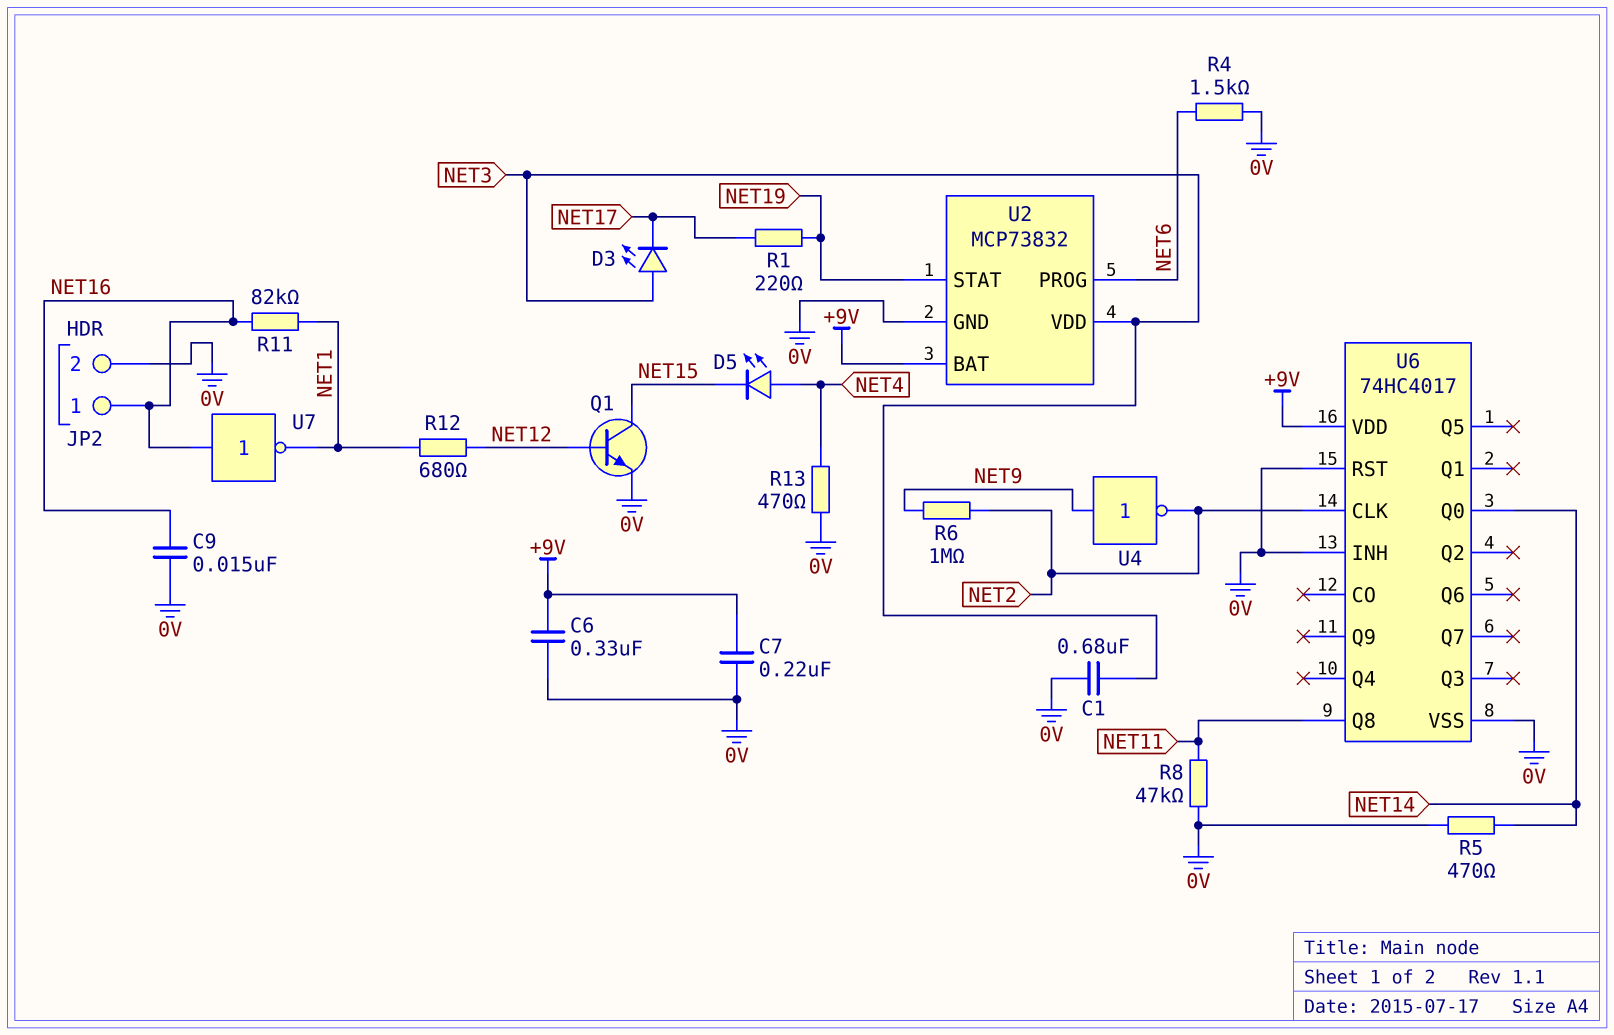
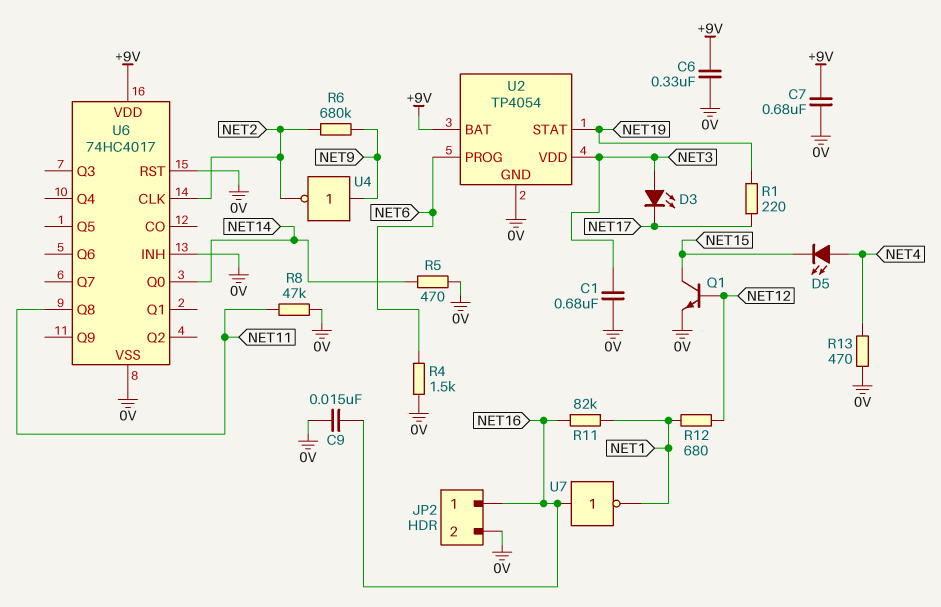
C7: 220nF (+9V, 0V) -> 680nF (+9V, 0V)
R6: 1M (NET2, NET9) -> 680k (NET2, NET9)
U2: MCP73832 -> TP4054

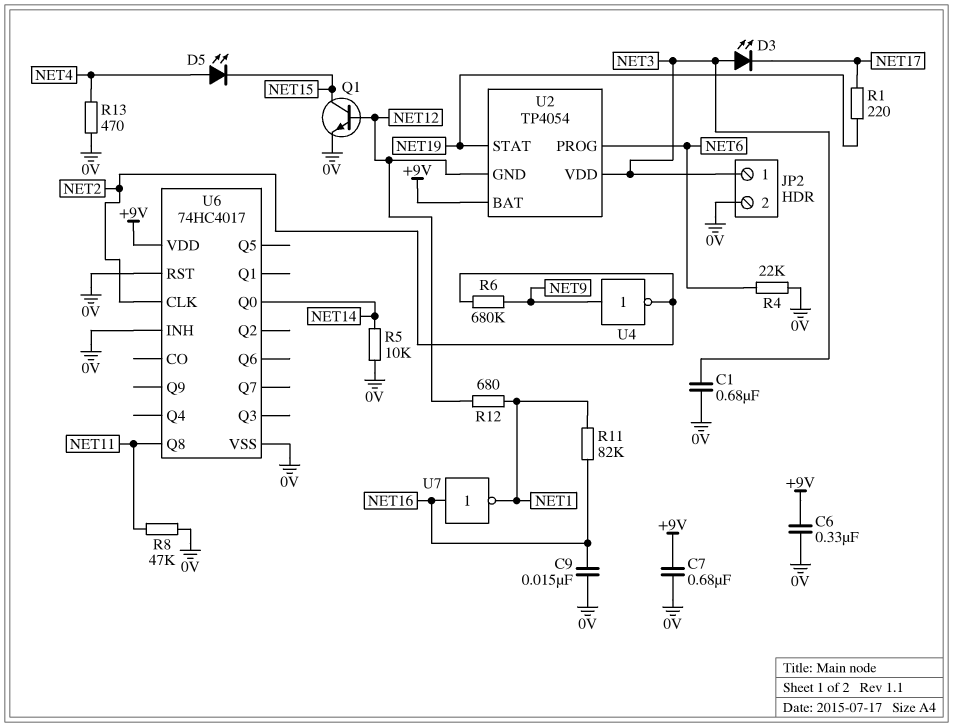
JP2 pin 1: NET16 -> NET3
R4: 1.5k (0V, NET6) -> 22k (0V, NET6)
R5: 470 (0V, NET14) -> 10k (0V, NET14)
U2 pin GND: 0V -> NET12

